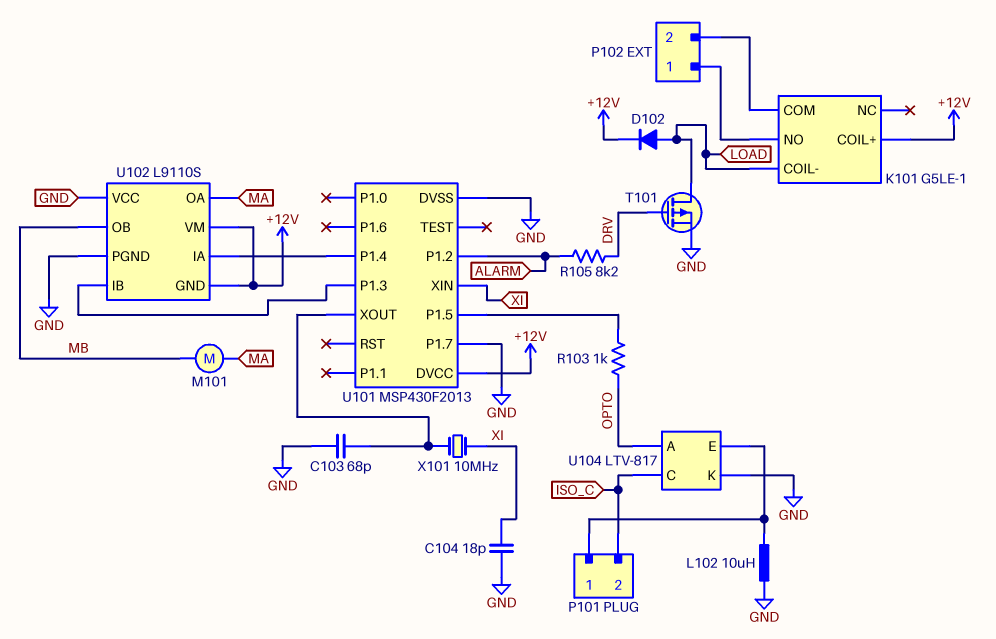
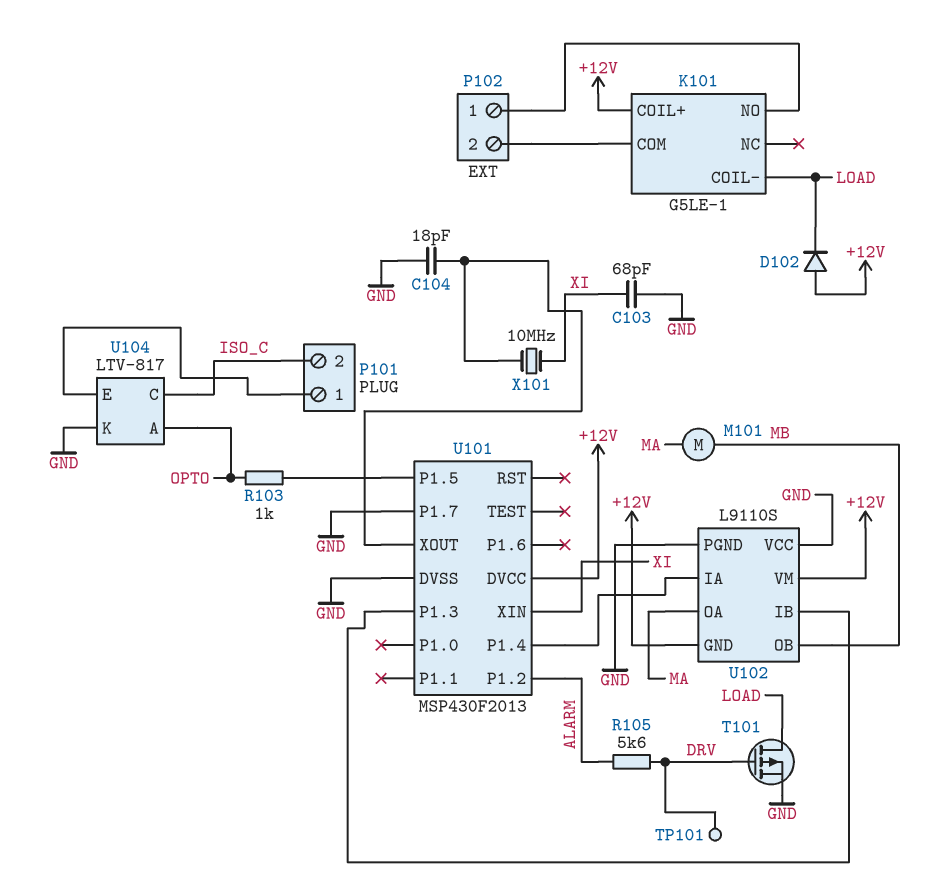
C103: 68pF (GND, U101/XOUT) -> 68pF (GND, XI)
C104: 18pF (GND, XI) -> 18pF (GND, U101/XOUT)
D102: diode (A LOAD, K +12V) -> diode (A +12V, K LOAD)
L102: 10uH (GND, P101/1) -> none
R105: 8.2k (ALARM, DRV) -> 5.6k (ALARM, DRV)
TP101: none -> test point (DRV)

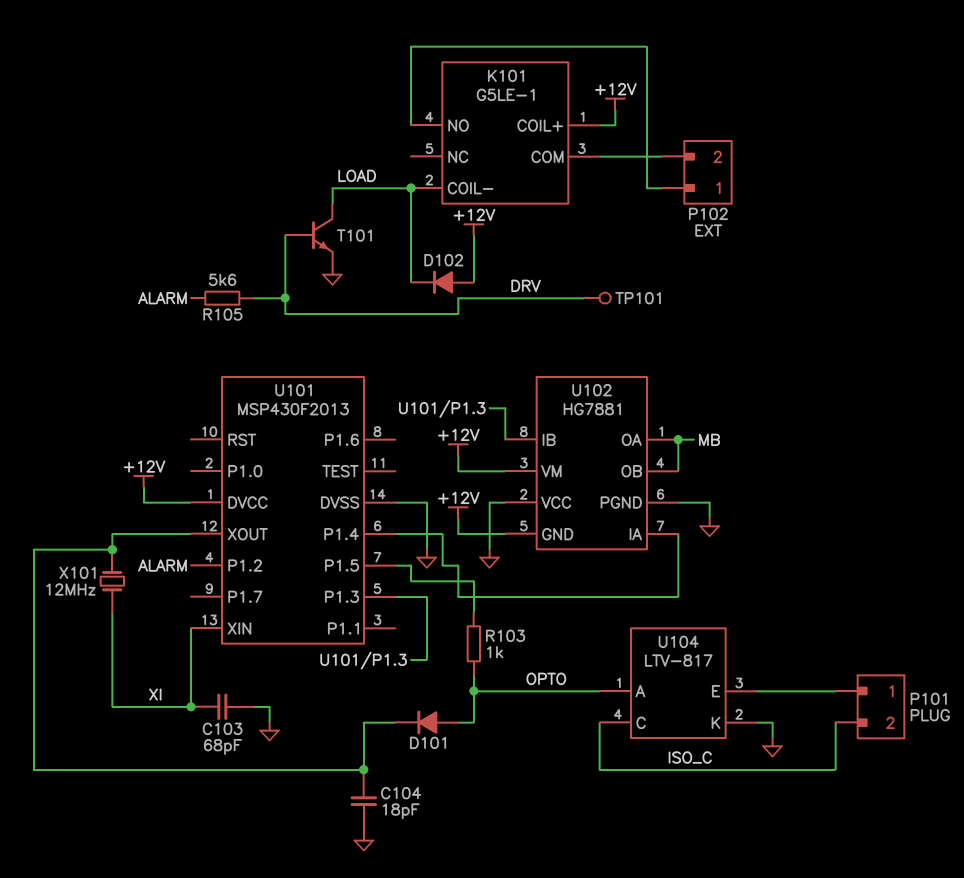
D101: none -> diode (A OPTO, K U101/XOUT)
M101: motor (MA, MB) -> none
T101: PMOS (G DRV, D LOAD, S GND) -> NPN (B DRV, C LOAD, E GND)
U101 pin P1.7: GND -> none
U102: L9110S -> HG7881
U102 pin OA: MA -> MB
X101: 10MHz (U101/XOUT, XI) -> 12MHz (U101/XOUT, XI)

